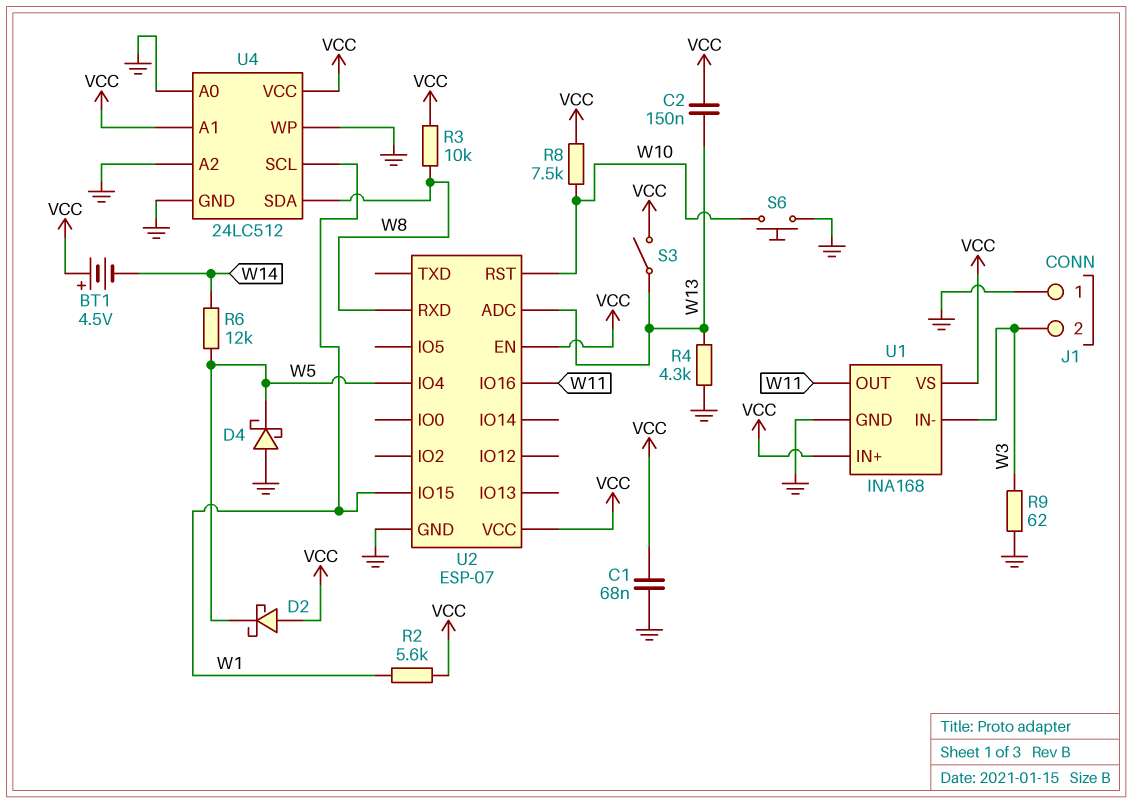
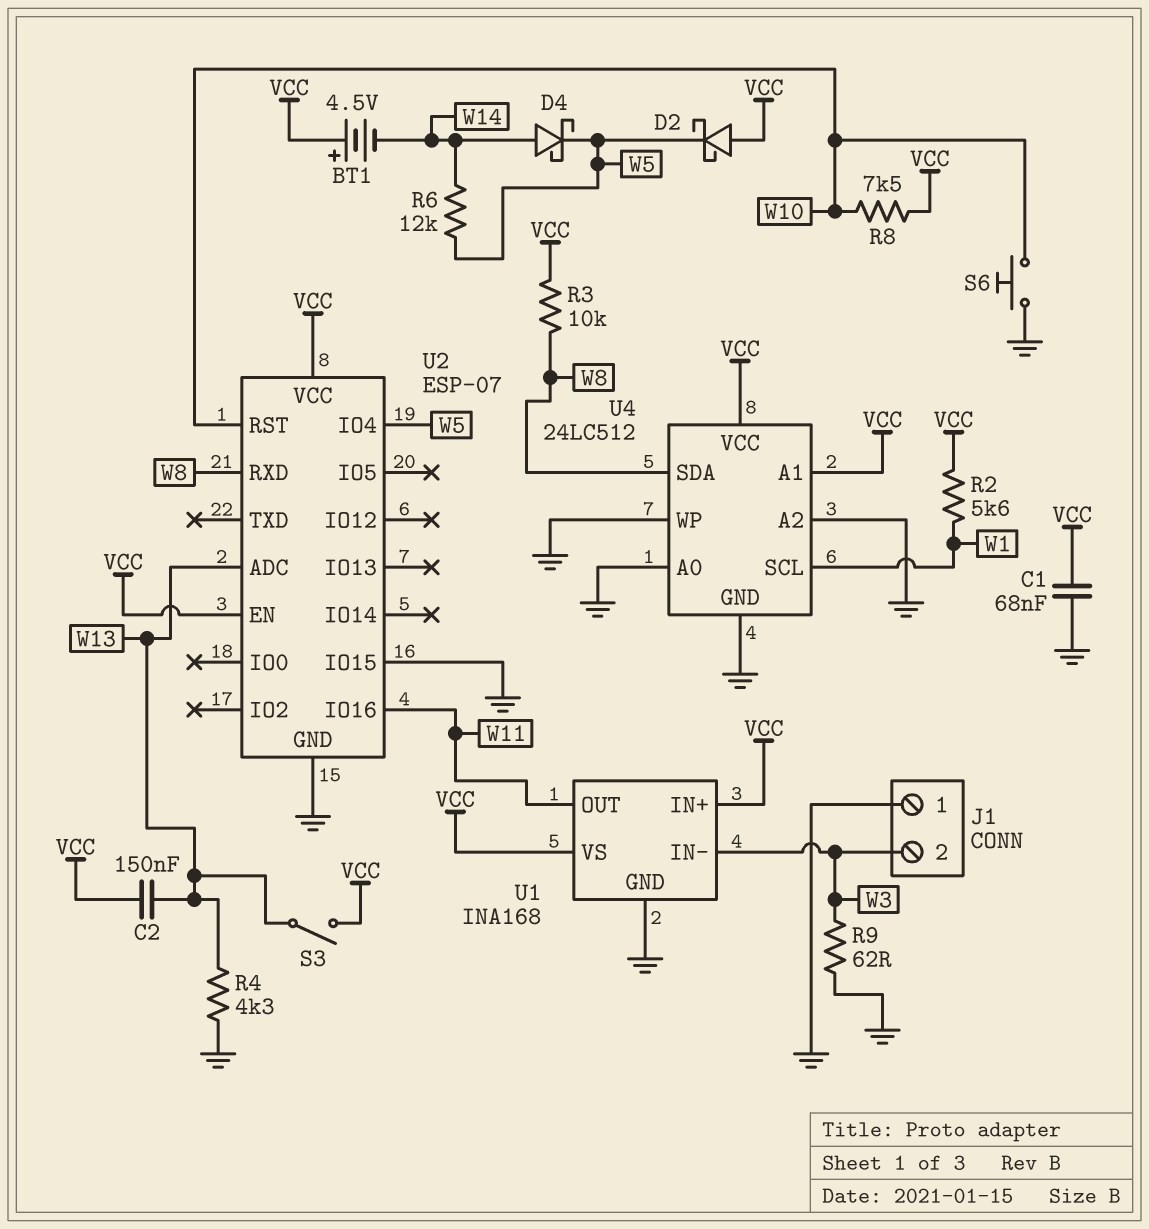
D4: schottky (A GND, K W5) -> schottky (A W14, K W5)
U2 pin IO15: W1 -> GND

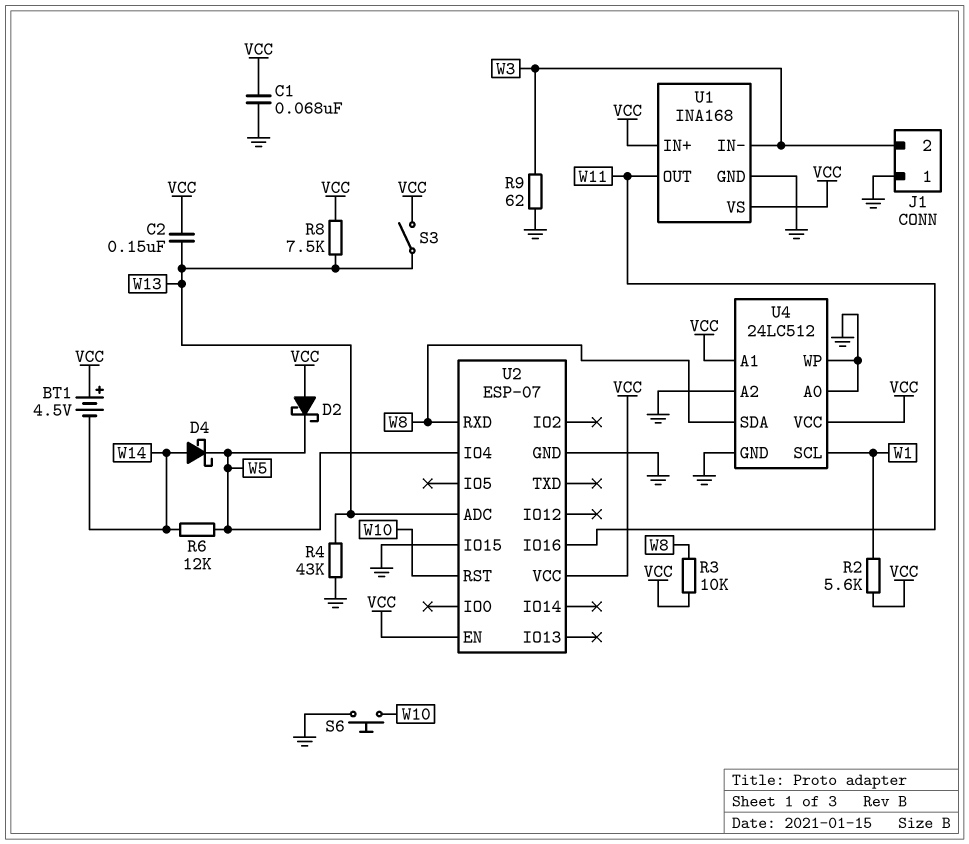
R4: 4.3k (GND, W13) -> 43k (GND, W13)
R8: 7.5k (VCC, W10) -> 7.5k (VCC, W13)

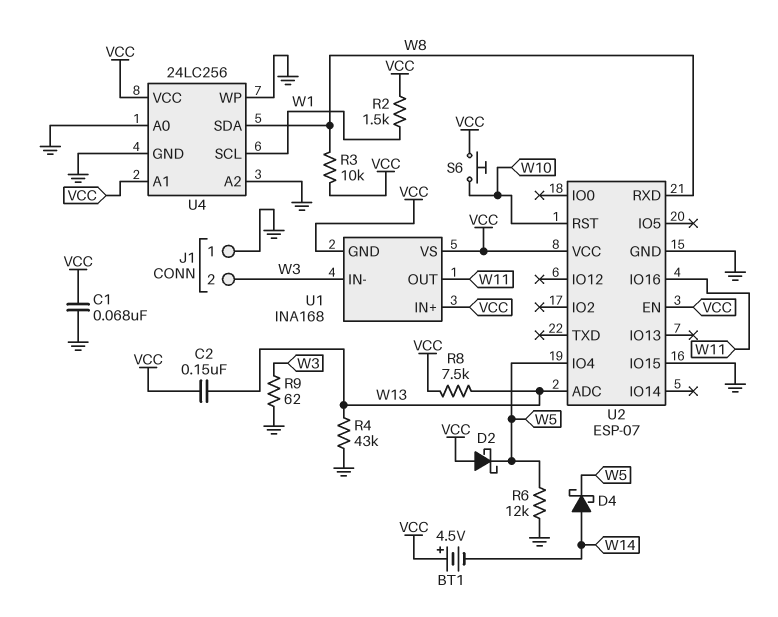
R2: 5.6k (VCC, W1) -> 1.5k (VCC, W1)
R6: 12k (W5, W14) -> 12k (GND, W5)
S3: switch (VCC, W13) -> none
S6: button (GND, W10) -> button (VCC, W10)
U1 pin GND: GND -> VCC
U4: 24LC512 -> 24LC256

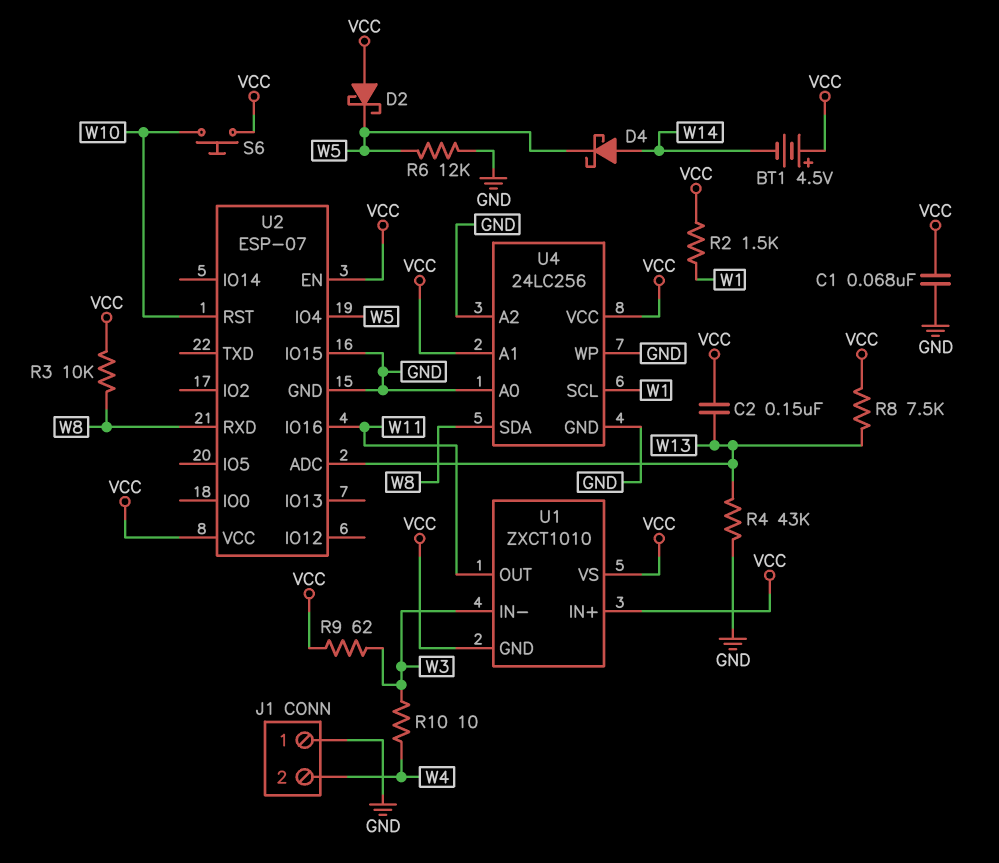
J1 pin 2: W3 -> W4
R9: 62 (GND, W3) -> 62 (VCC, W3)
R10: none -> 10 (W3, W4)
U1: INA168 -> ZXCT1010

